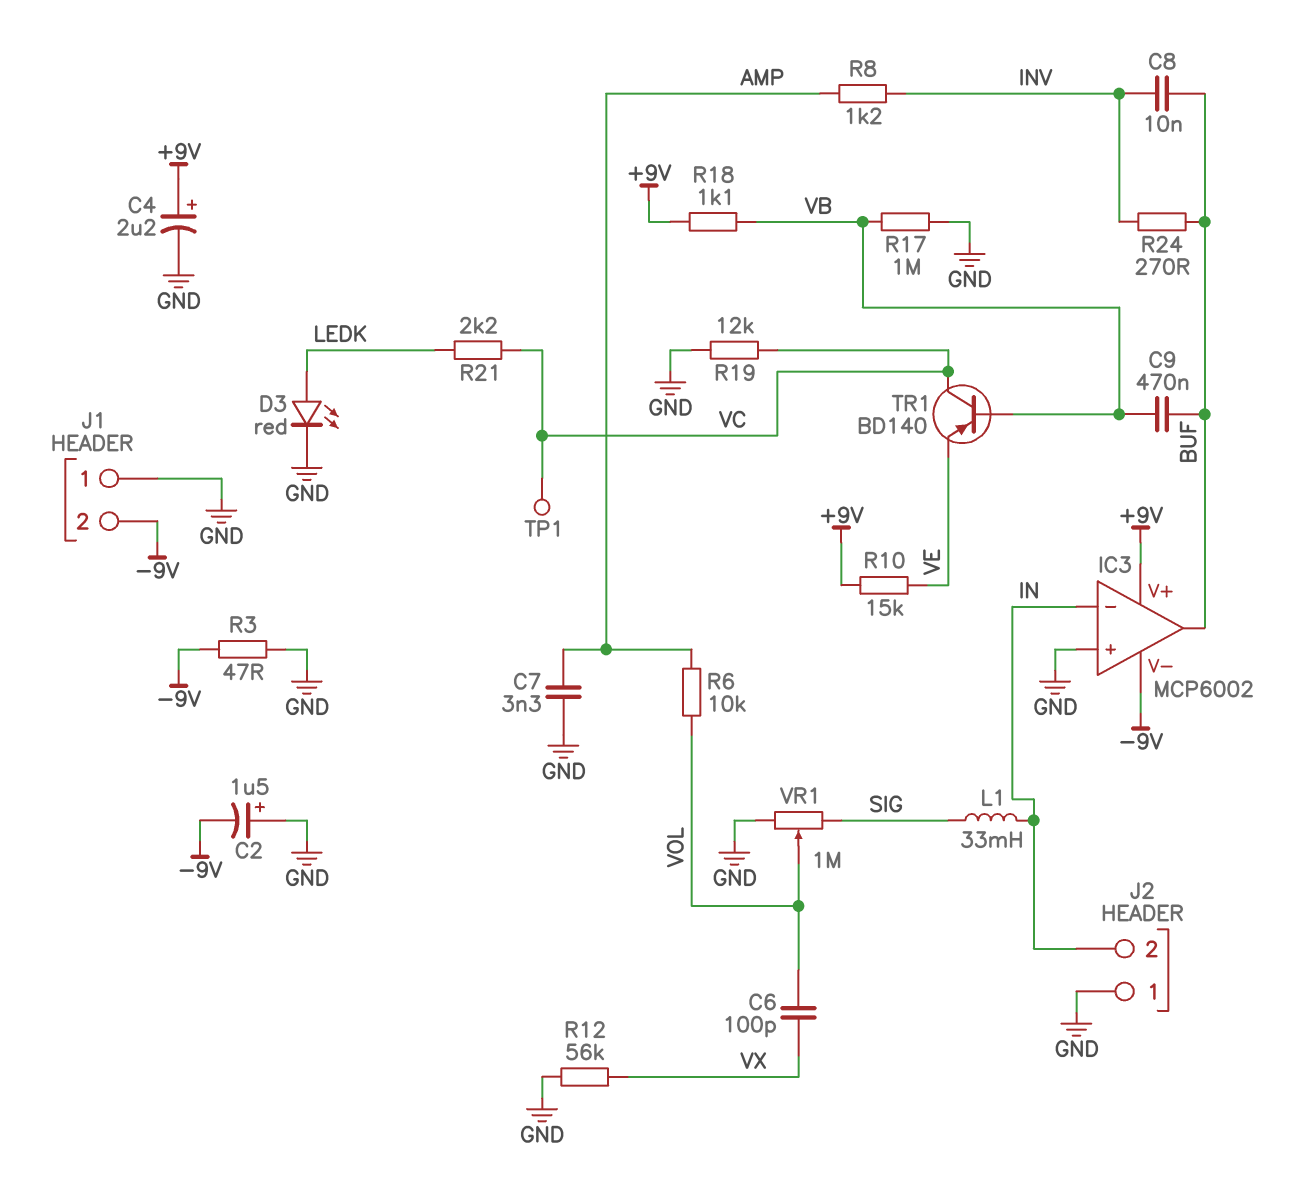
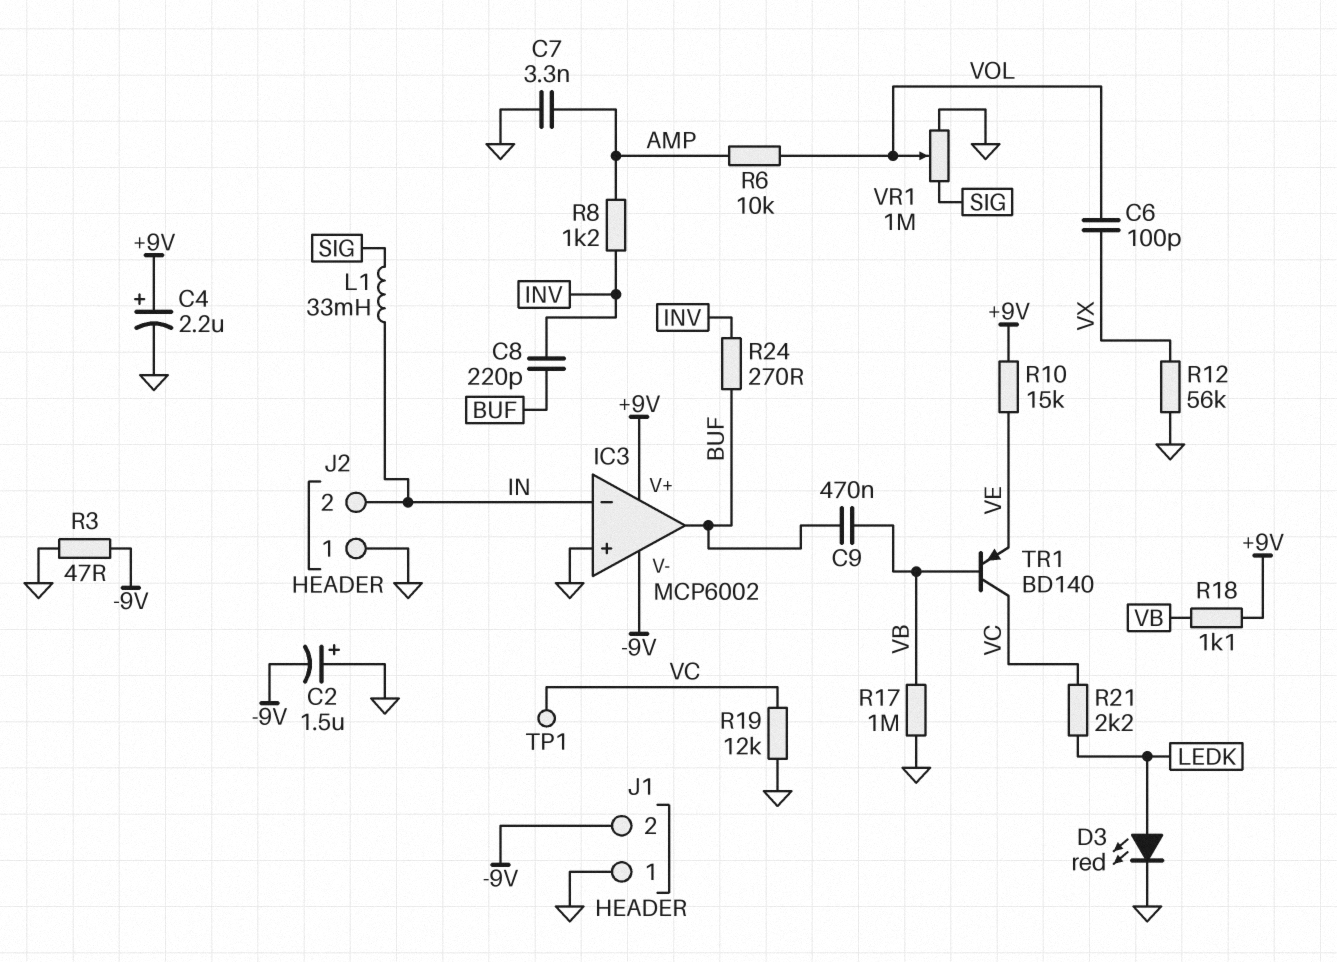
C8: 10nF (BUF, INV) -> 220pF (BUF, INV)

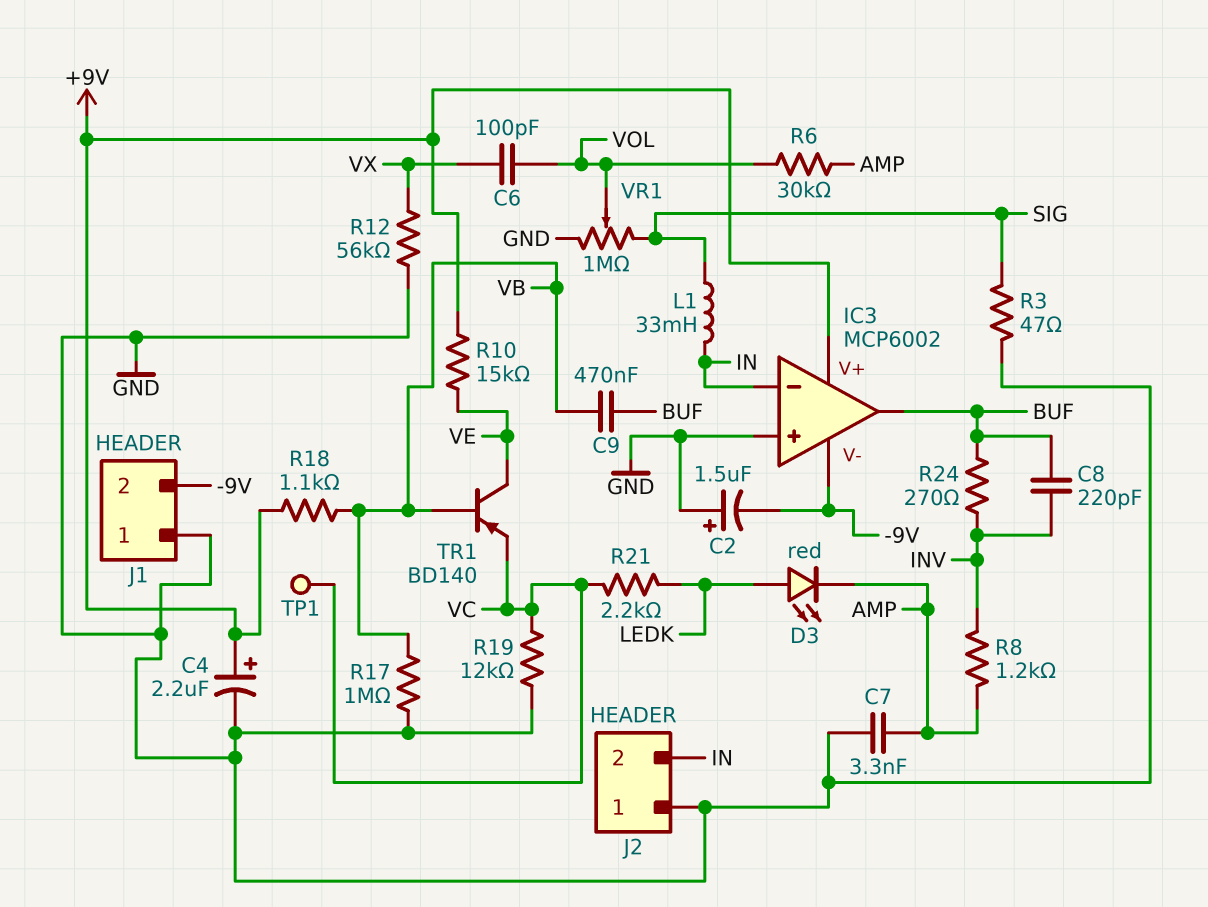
D3: LED red (A LEDK, K GND) -> LED red (A LEDK, K AMP)
R3: 47 (-9V, GND) -> 47 (GND, SIG)
R6: 10k (AMP, VOL) -> 30k (AMP, VOL)
TR1: PNP BD140 (B VB, C VC, E VE) -> PNP BD140 (B VB, C VE, E VC)

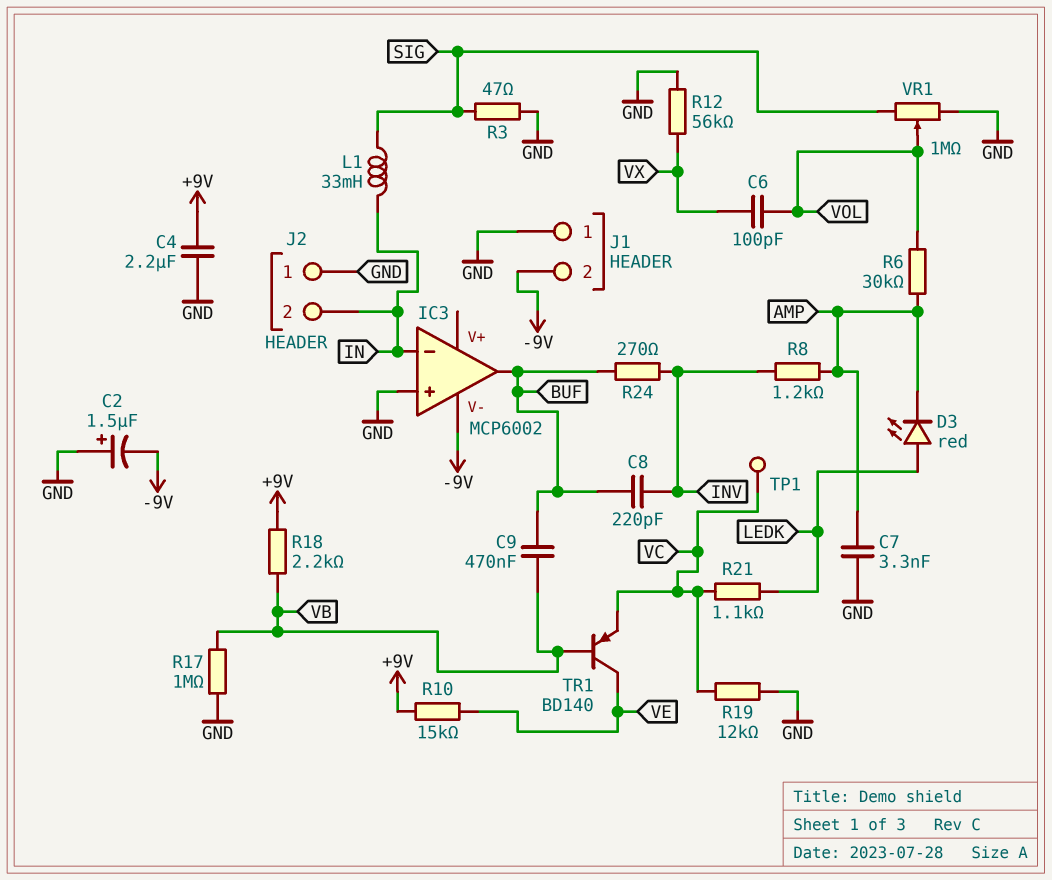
C4: 2.2uF (plus +9V, minus GND) -> 2.2uF (+9V, GND)
IC3 pin V+: +9V -> none
R18: 1.1k (+9V, VB) -> 2.2k (+9V, VB)
R21: 2.2k (LEDK, VC) -> 1.1k (LEDK, VC)

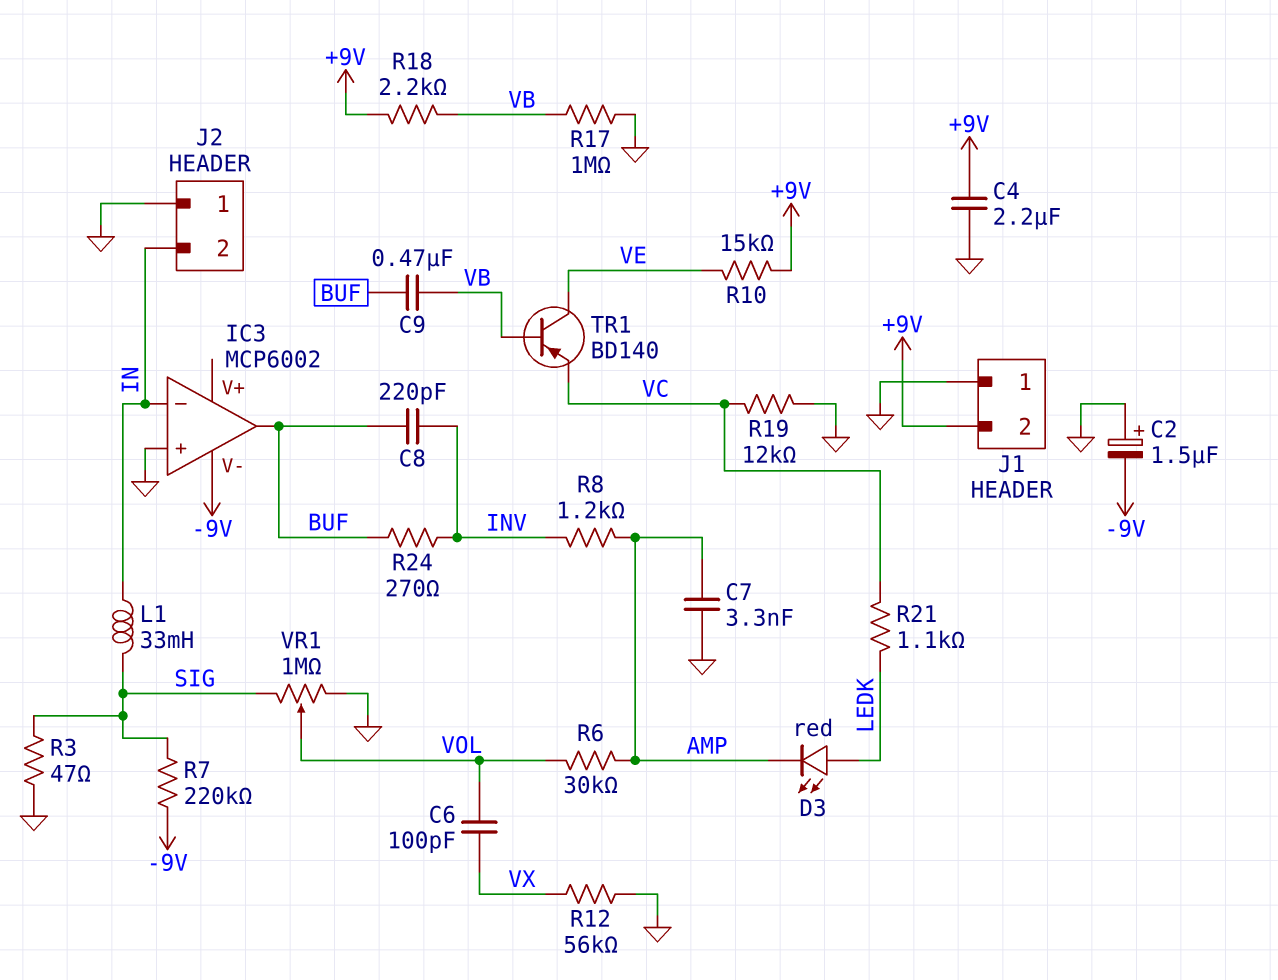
J1 pin 2: -9V -> +9V
R7: none -> 220k (-9V, SIG)
TP1: test point (VC) -> none

